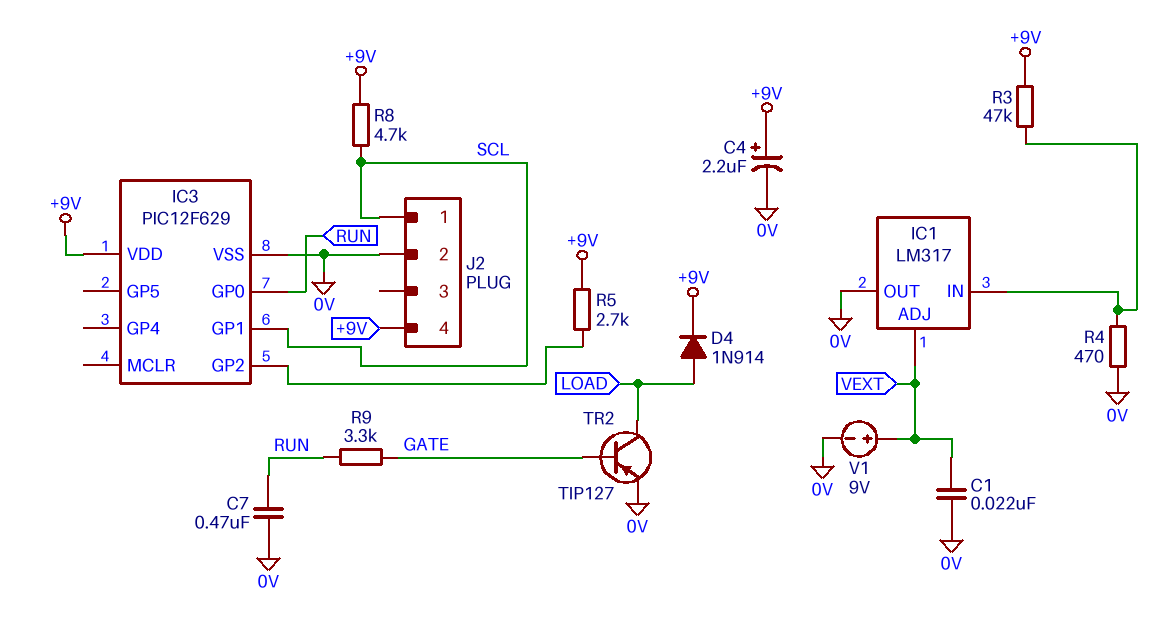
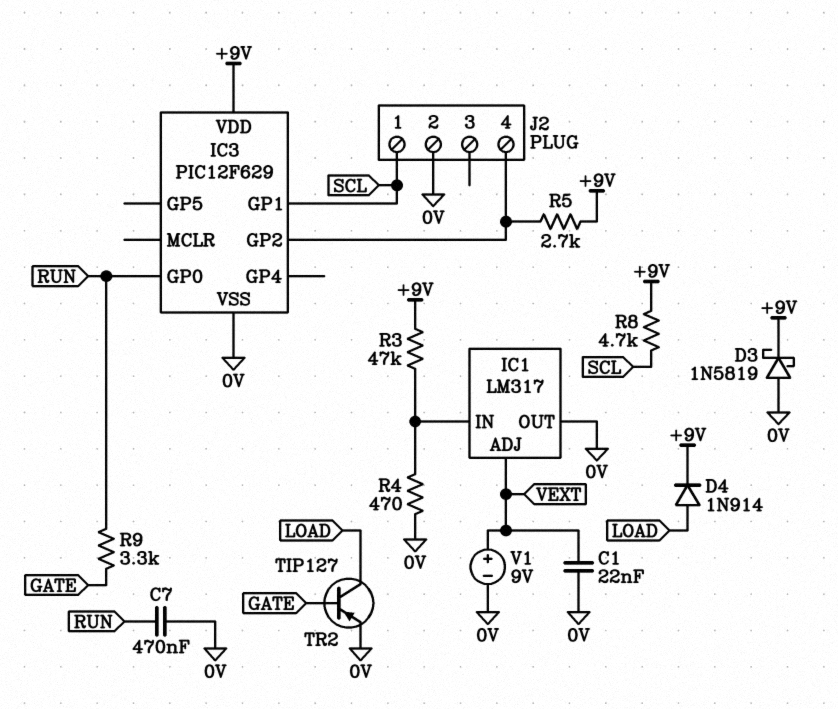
C4: 2.2uF (plus +9V, minus 0V) -> none
D3: none -> schottky 1N5819 (A 0V, K +9V)
J2 pin 4: +9V -> IC3/GP2

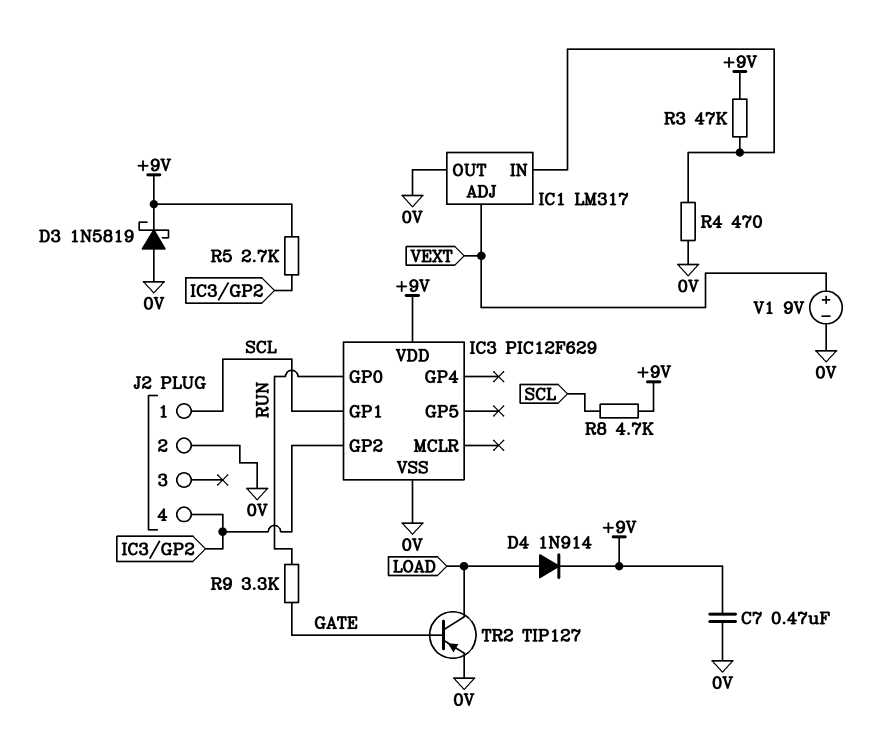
C1: 22nF (0V, VEXT) -> none
C7: 470nF (0V, RUN) -> 470nF (+9V, 0V)

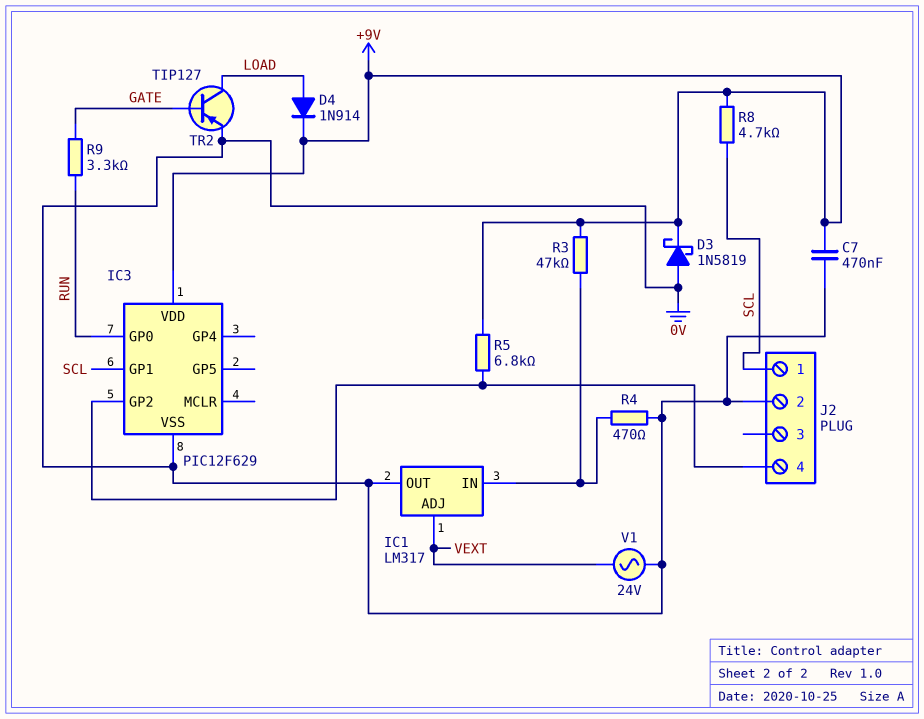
R5: 2.7k (+9V, IC3/GP2) -> 6.8k (+9V, IC3/GP2)
V1: 9V (plus VEXT, minus 0V) -> AC 24V (0V, VEXT)

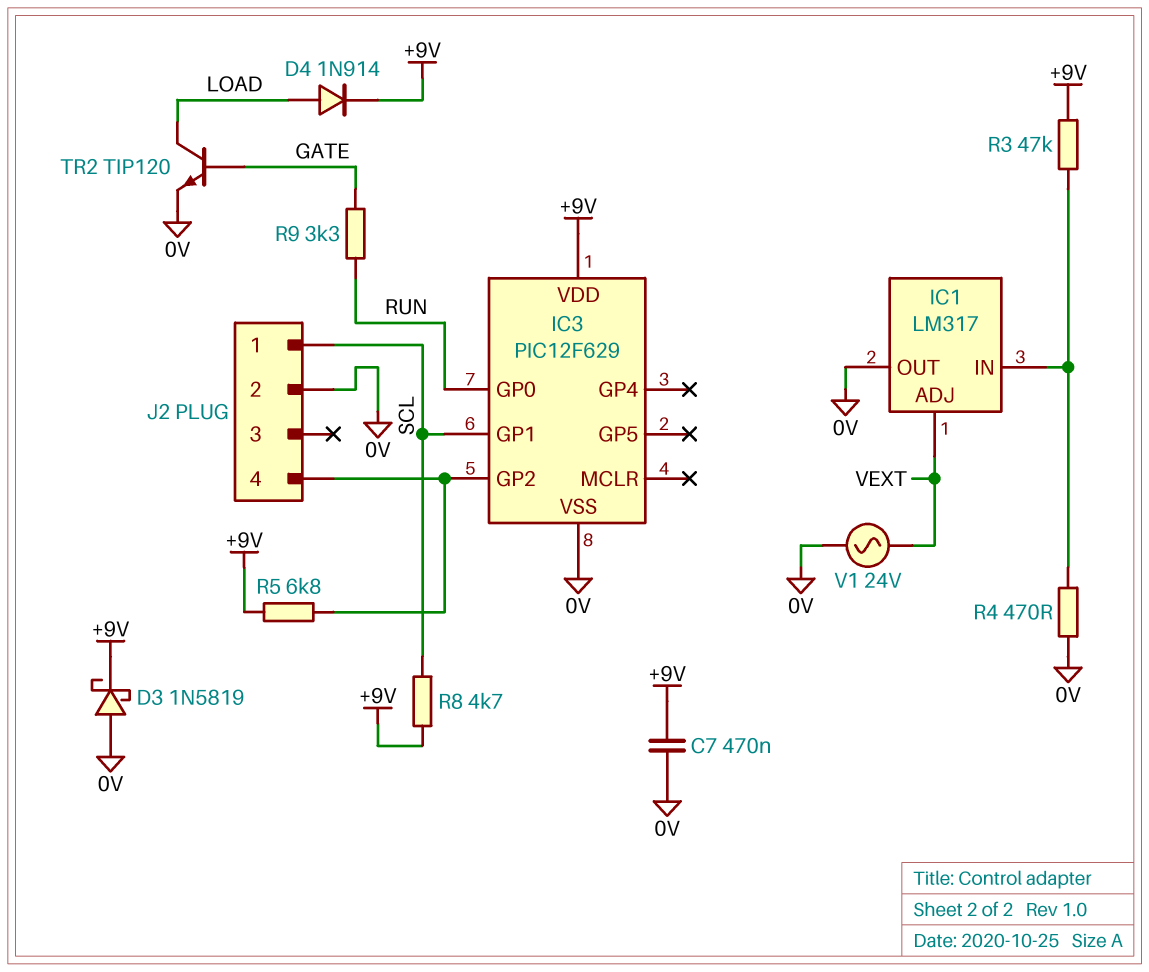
TR2: PNP TIP127 (B GATE, C LOAD, E 0V) -> NPN TIP120 (B GATE, C LOAD, E 0V)

